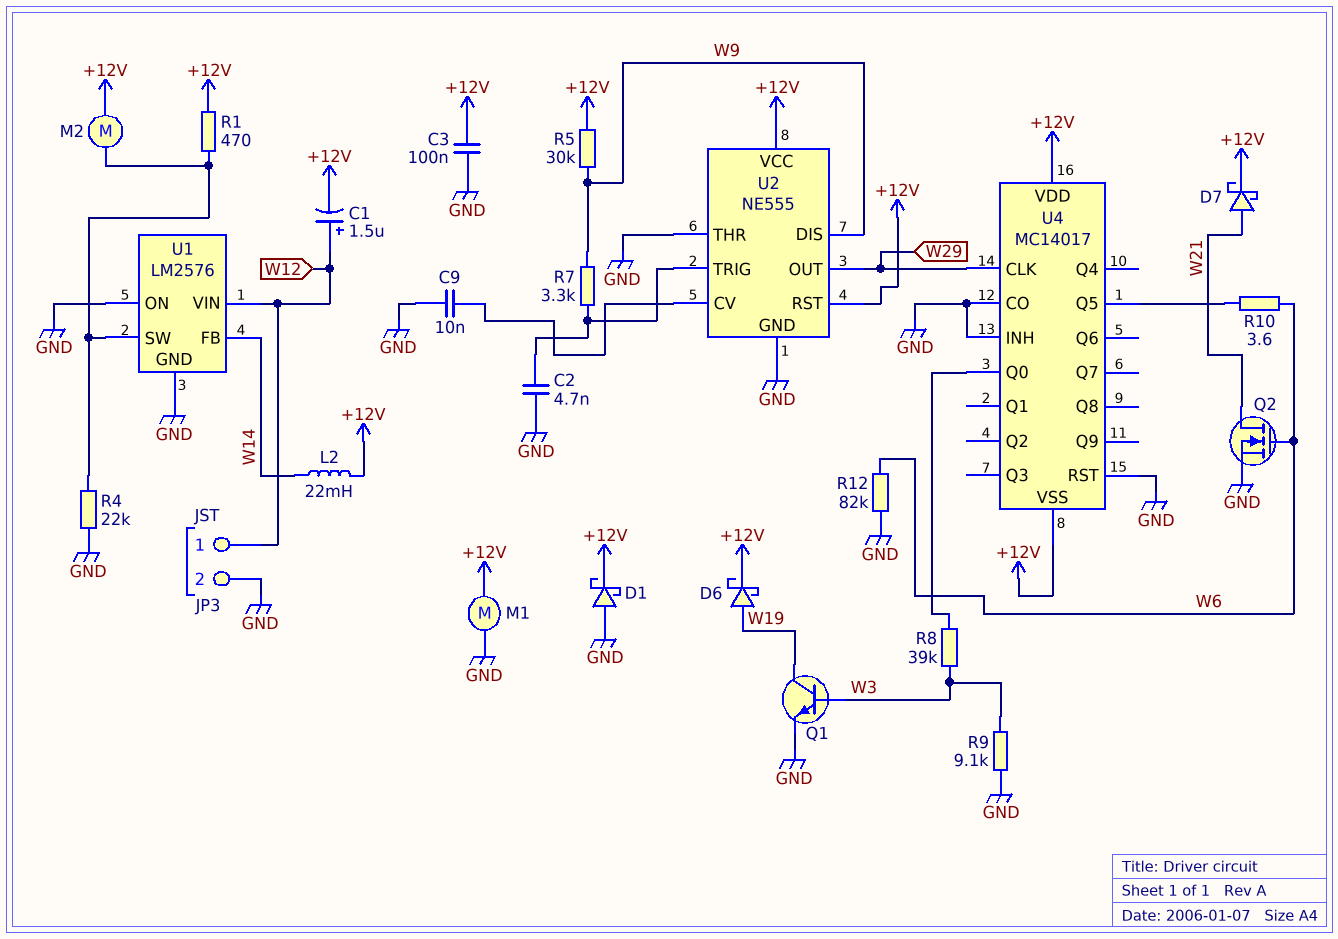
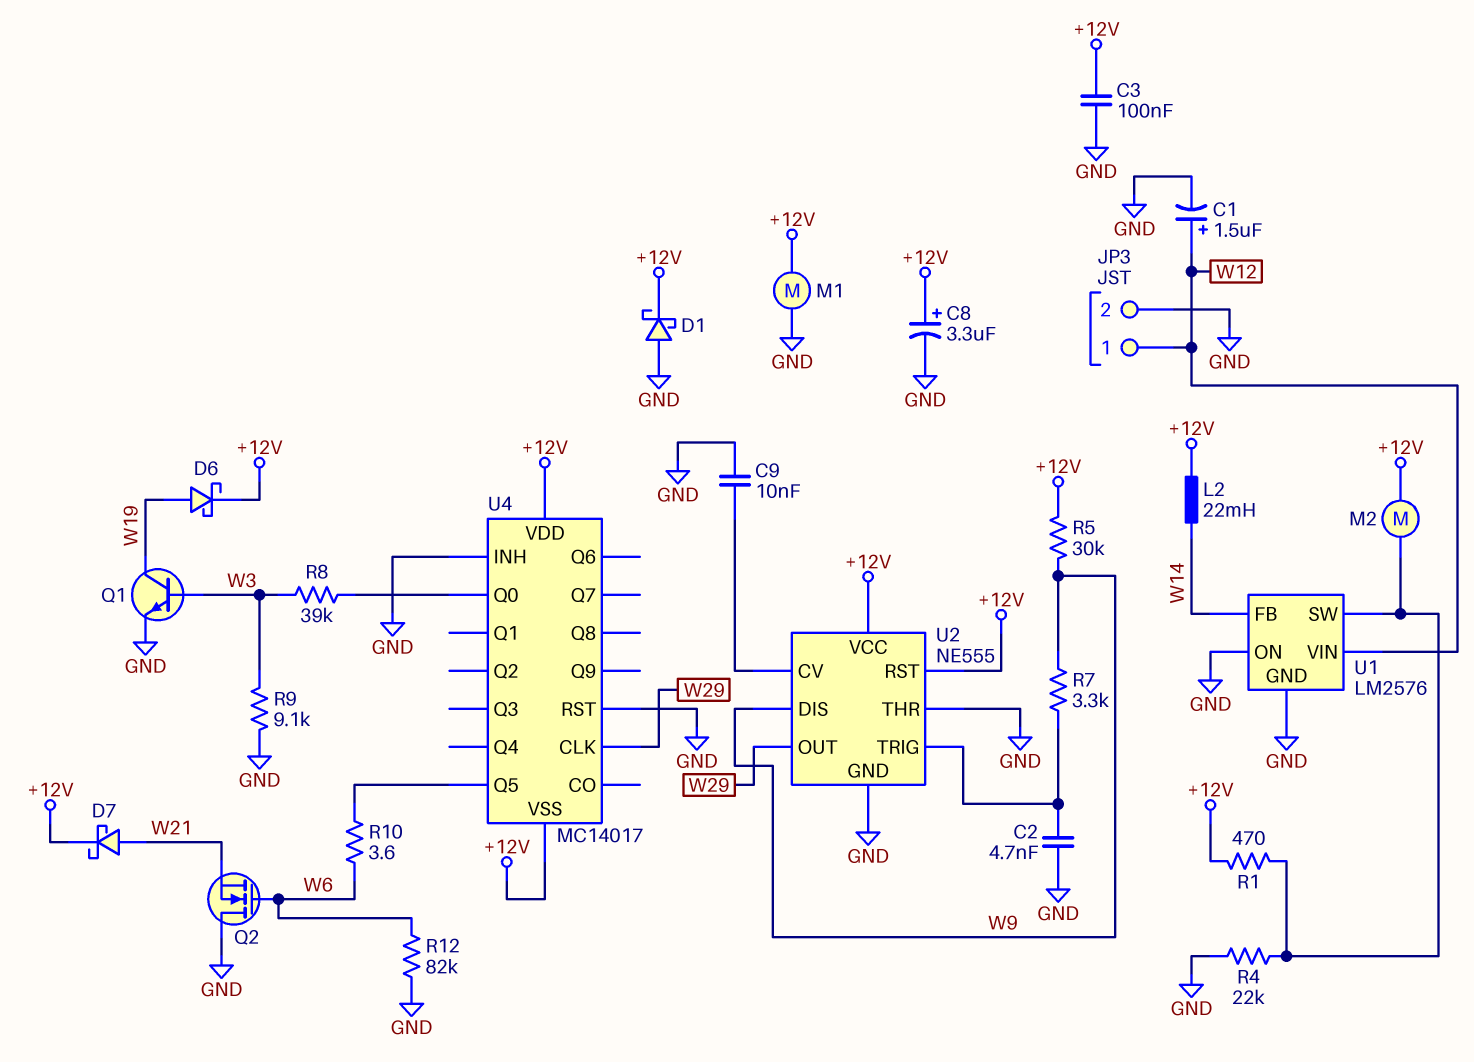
C1: 1.5uF (plus W12, minus +12V) -> 1.5uF (plus W12, minus GND)
C8: none -> 3.3uF (plus +12V, minus GND)
Q2: NMOS (G W6, D W21, S GND) -> NMOS (G W6, D GND, S W21)
U4 pin CO: GND -> none

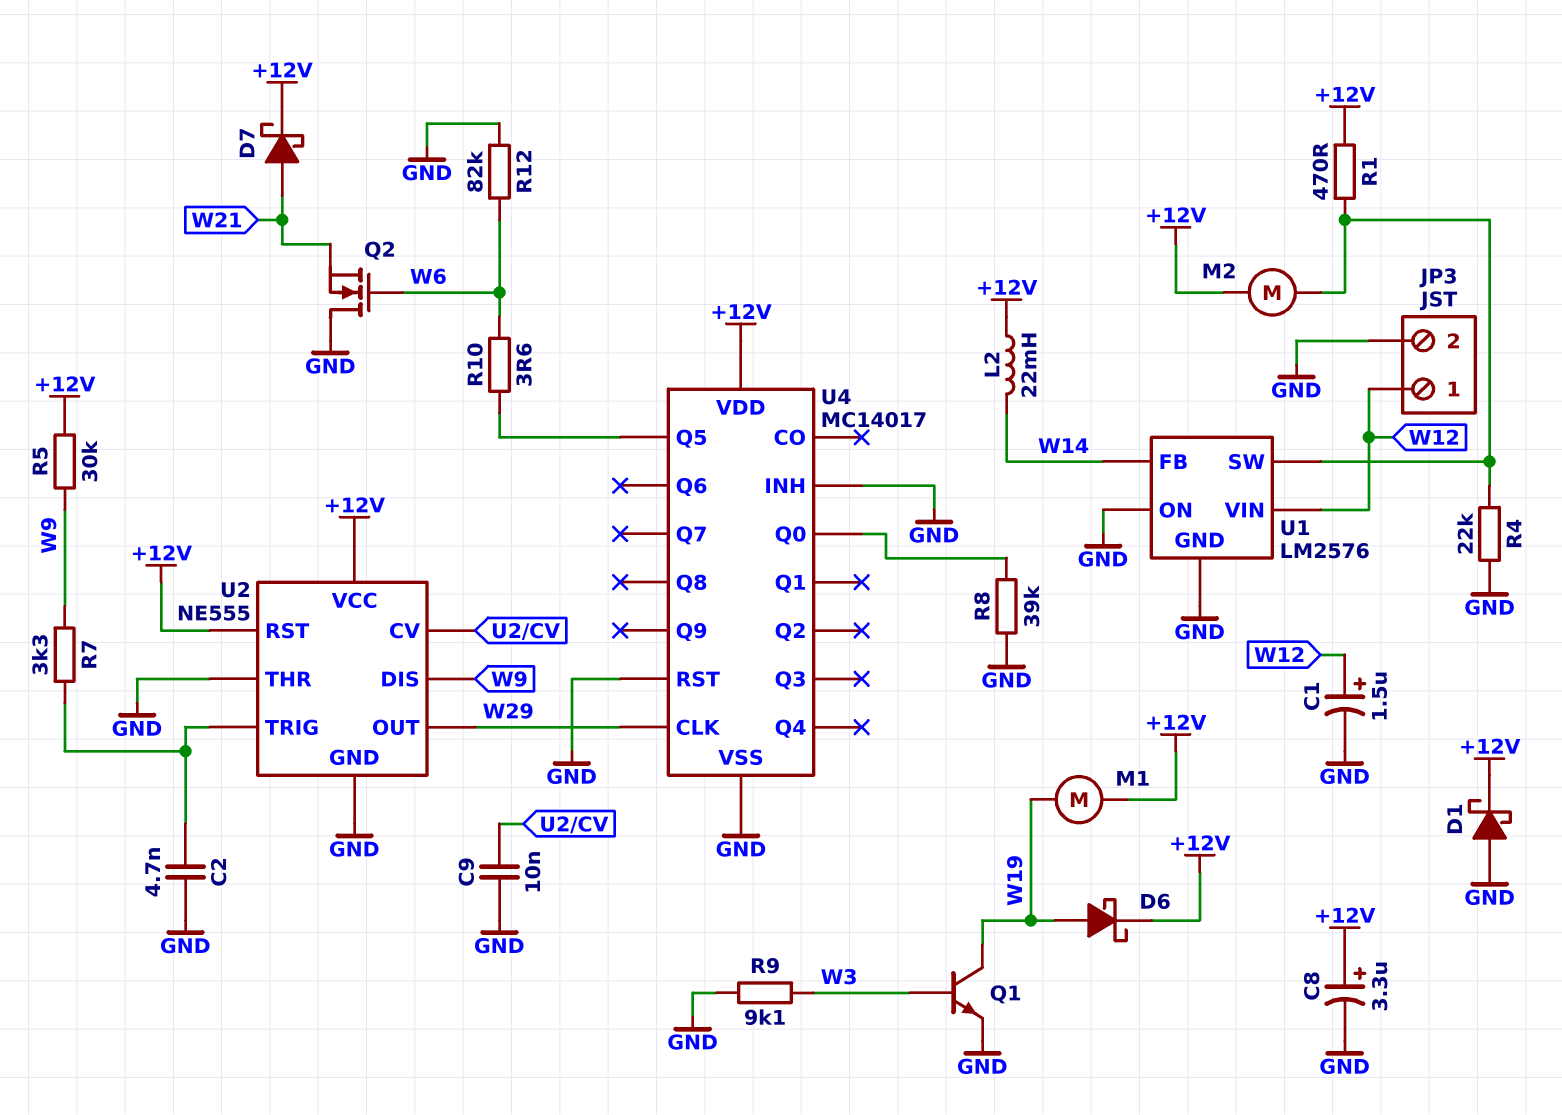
C3: 100nF (+12V, GND) -> none
M1: motor (+12V, GND) -> motor (+12V, W19)
R8: 39k (U4/Q0, W3) -> 39k (GND, U4/Q0)
U4 pin VSS: +12V -> GND

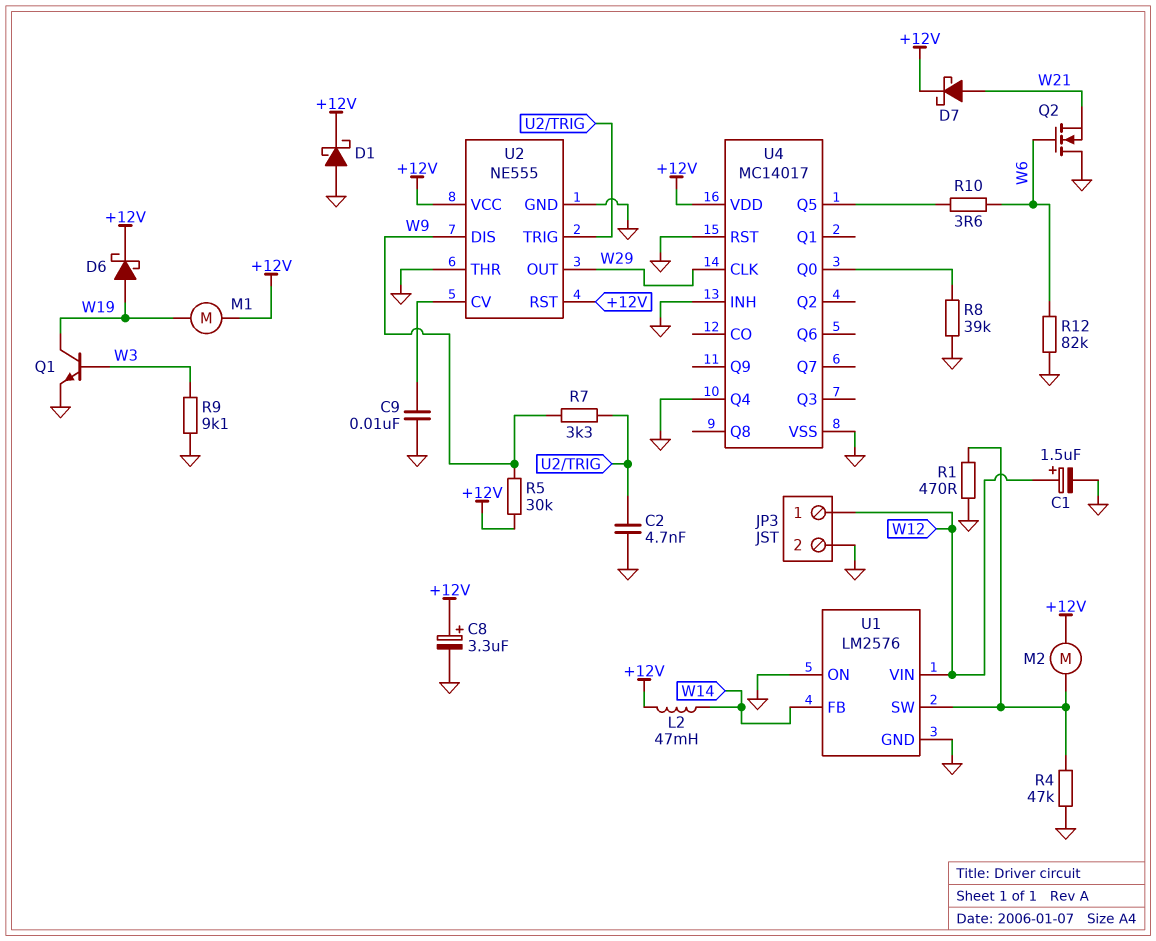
L2: 22mH (+12V, W14) -> 47mH (+12V, W14)
R1: 470 (+12V, U1/SW) -> 470 (GND, U1/SW)
R4: 22k (GND, U1/SW) -> 47k (GND, U1/SW)
U4 pin Q4: none -> GND

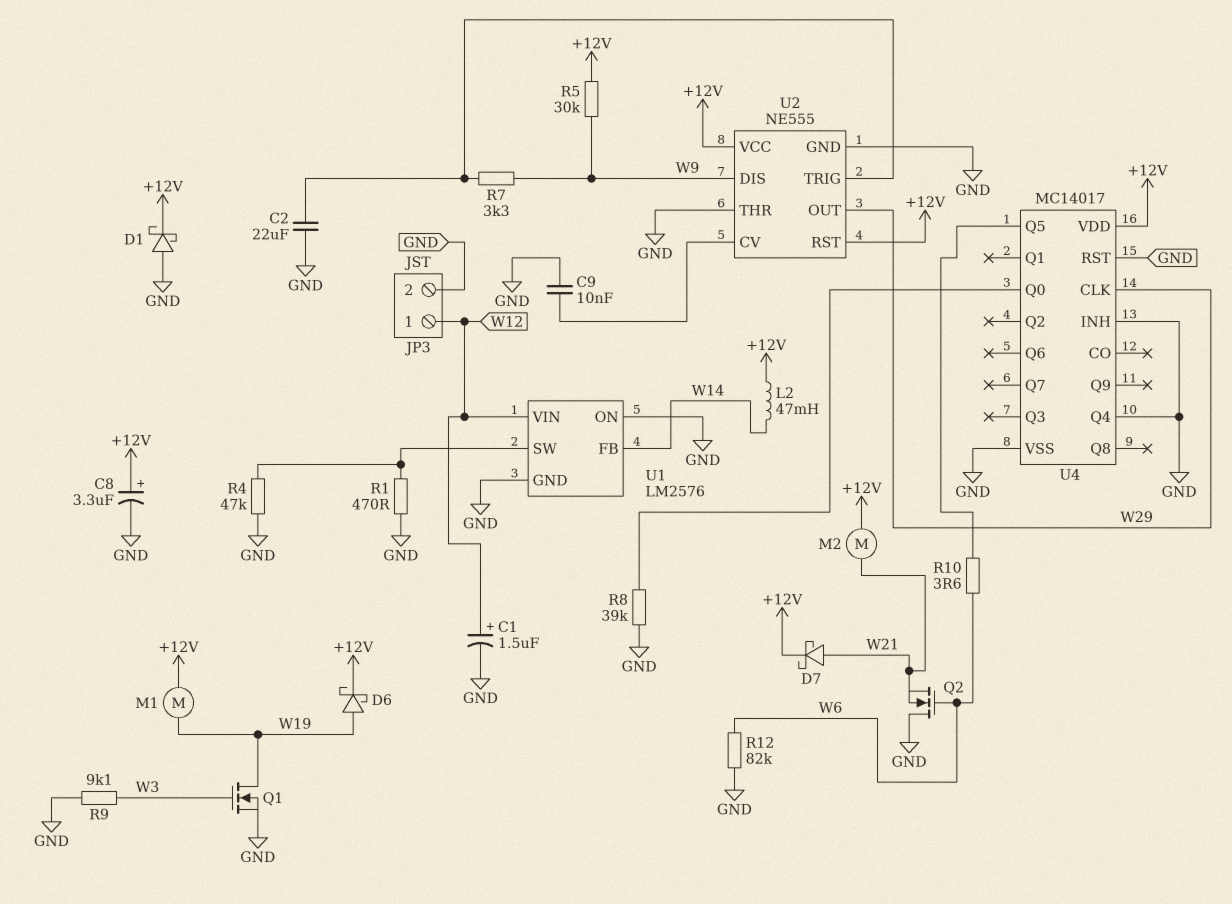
C2: 4.7nF (GND, U2/TRIG) -> 22uF (GND, U2/TRIG)
M2: motor (+12V, U1/SW) -> motor (+12V, W21)
Q1: NPN (B W3, C W19, E GND) -> NMOS (G W3, D W19, S GND)

